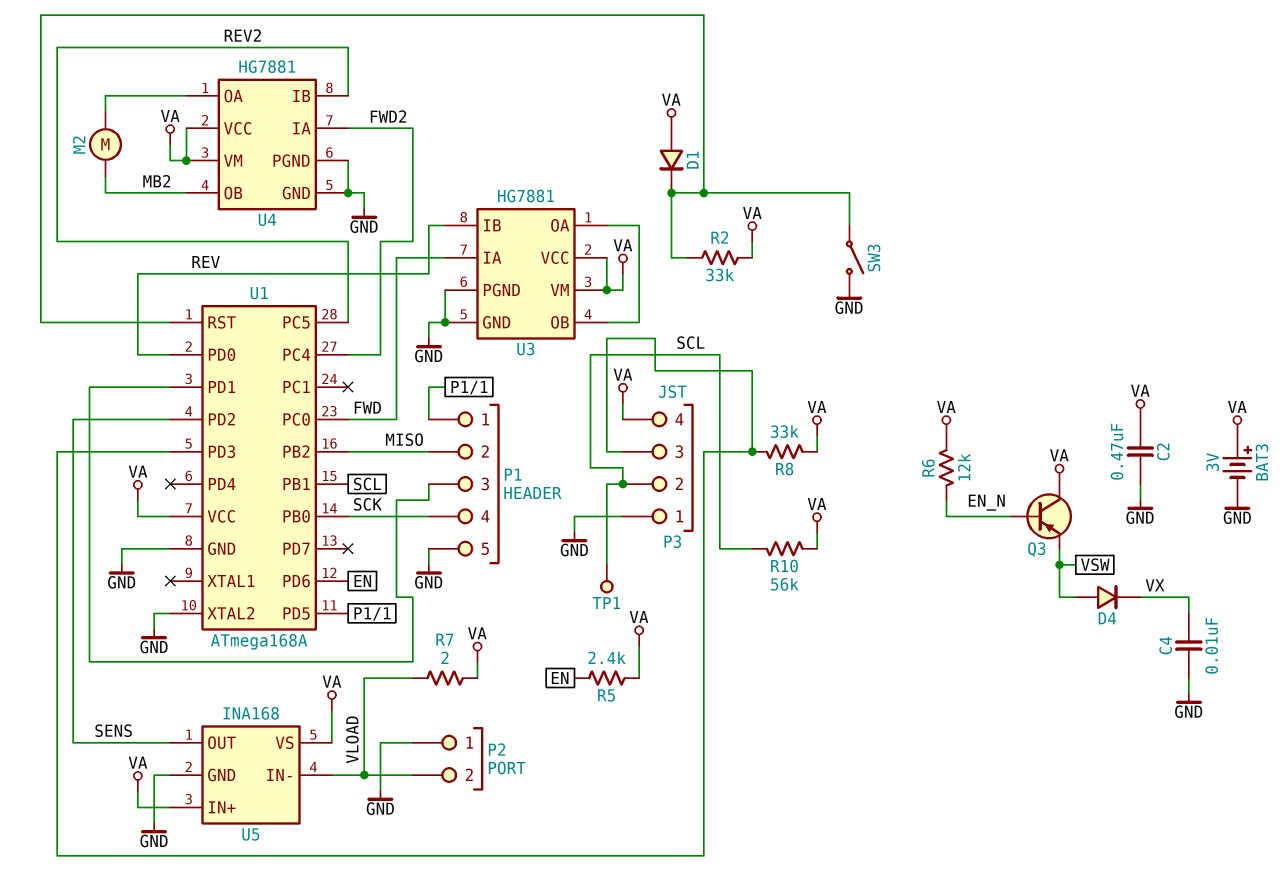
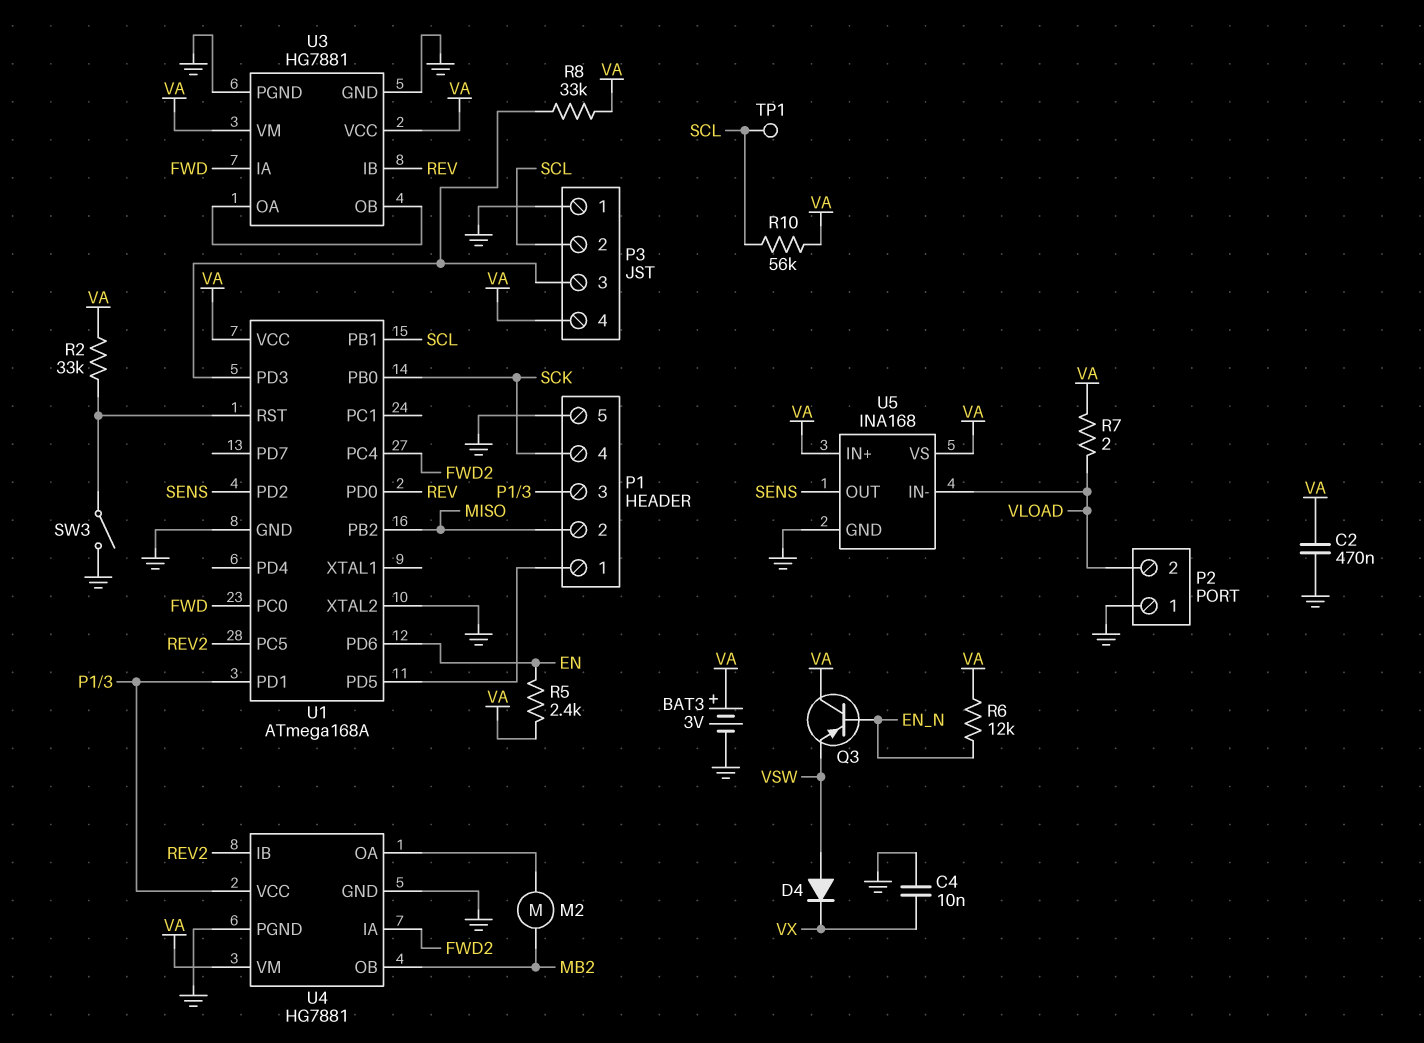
D1: diode (A VA, K U1/RST) -> none
U4 pin VCC: VA -> P1/3

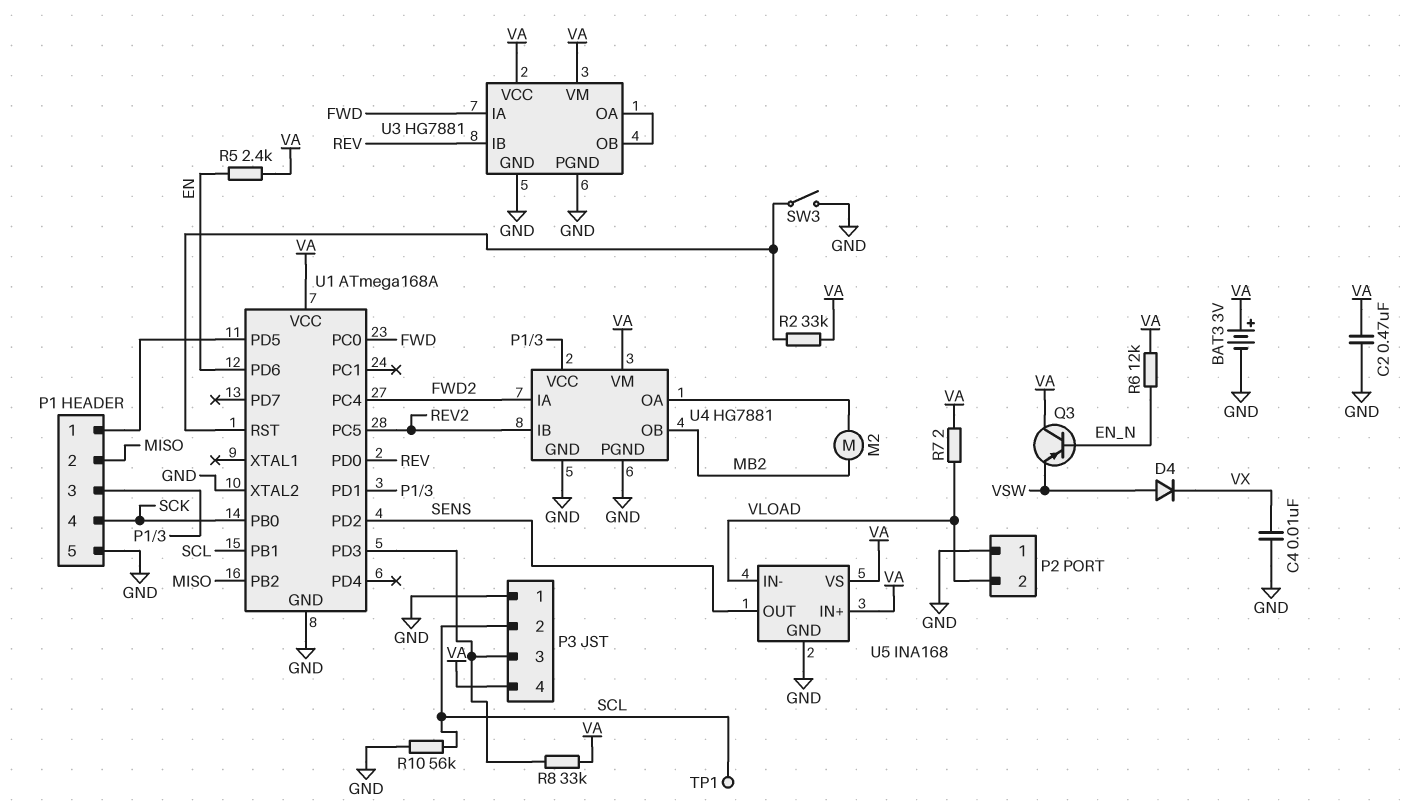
R10: 56k (SCL, VA) -> 56k (GND, SCL)

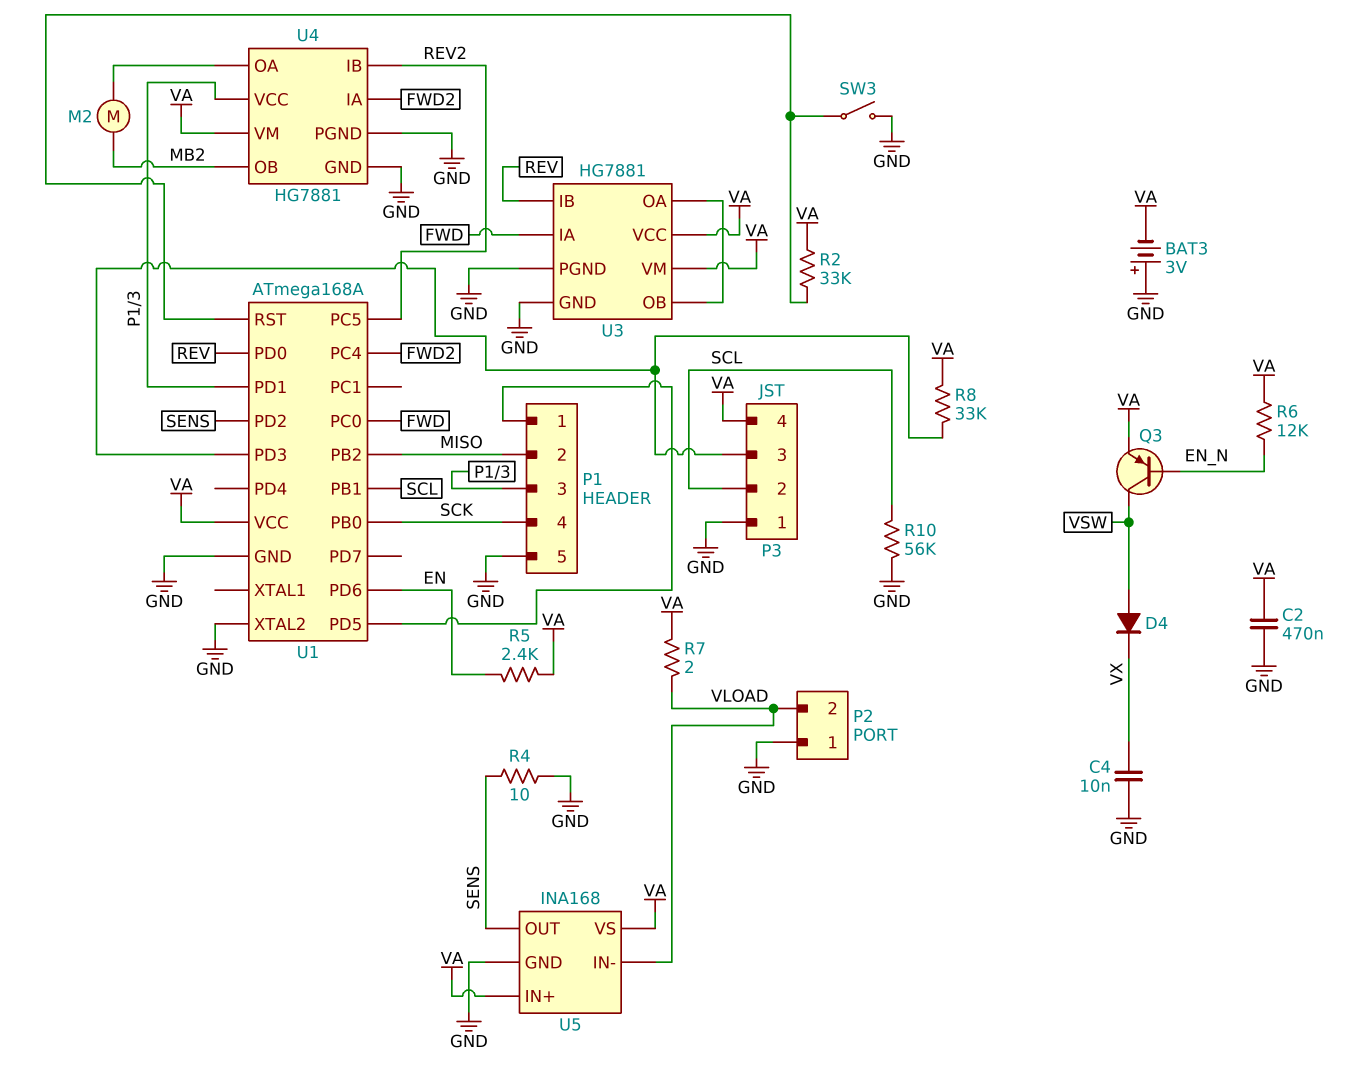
BAT3: 3V (plus VA, minus GND) -> 3V (plus GND, minus VA)
Q3: PNP (B EN_N, C VA, E VSW) -> PNP (B EN_N, C VSW, E VA)
R4: none -> 10 (GND, SENS)
TP1: test point (SCL) -> none

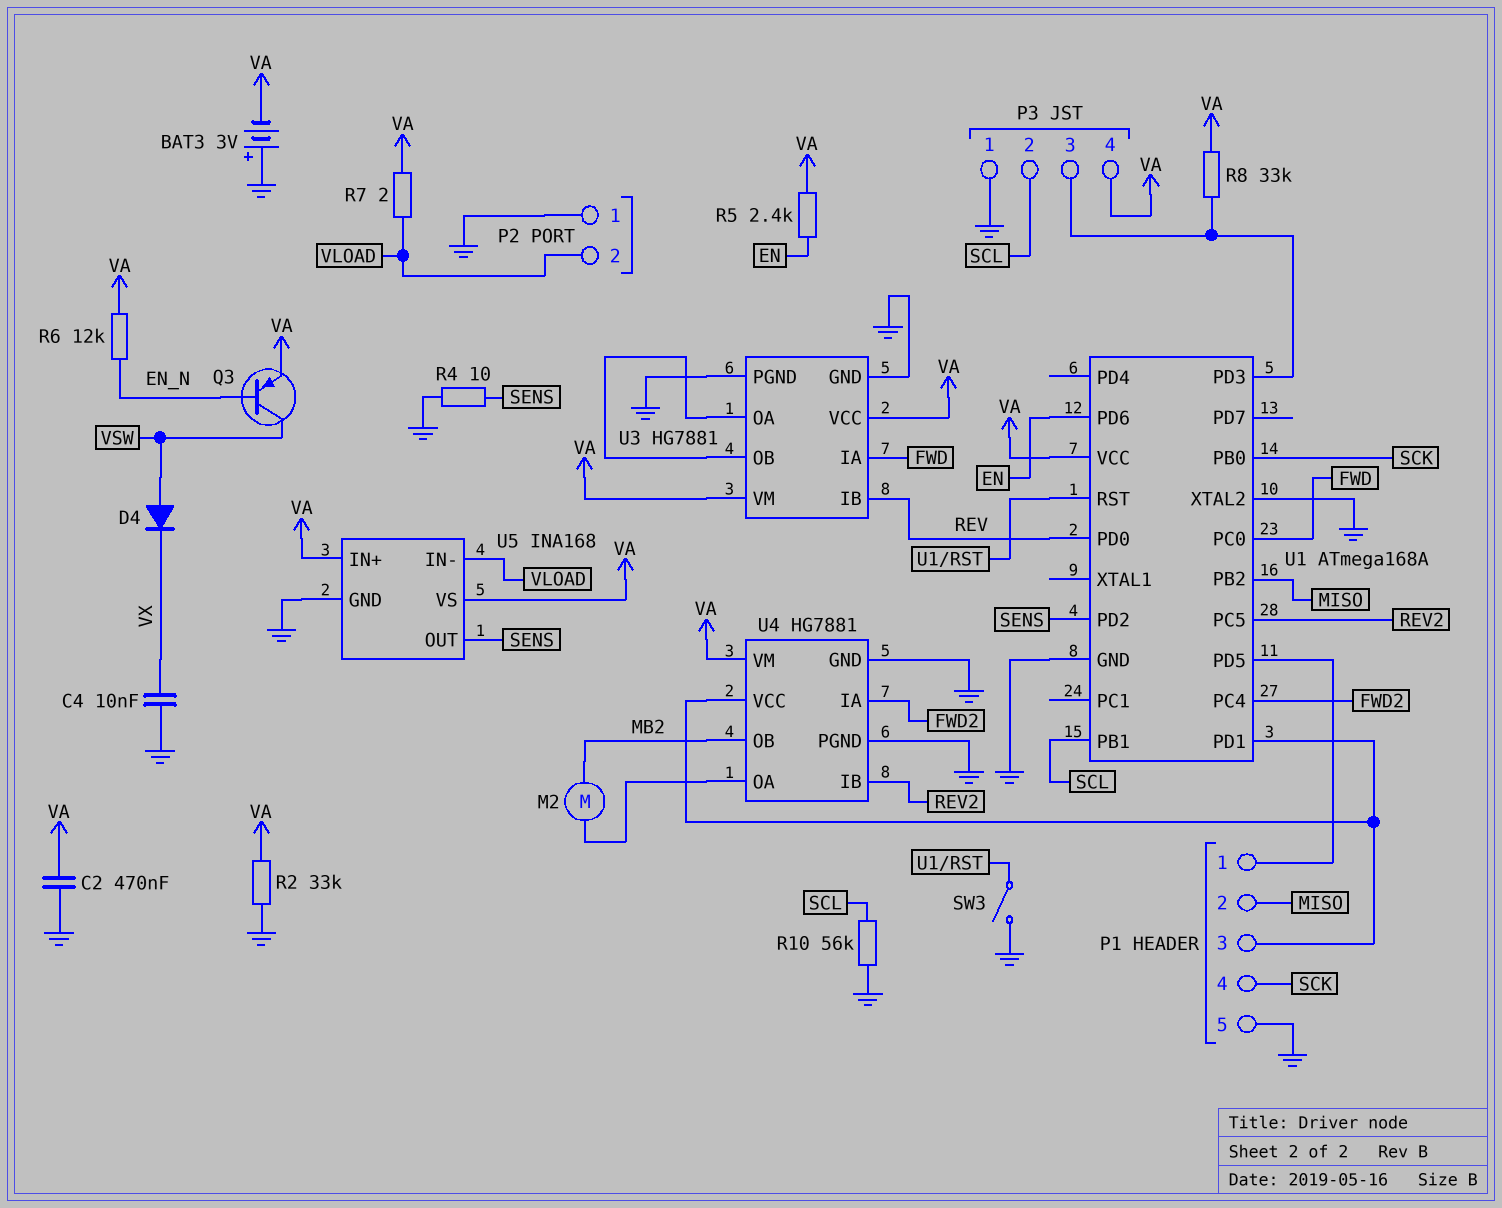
R2: 33k (U1/RST, VA) -> 33k (GND, VA)

